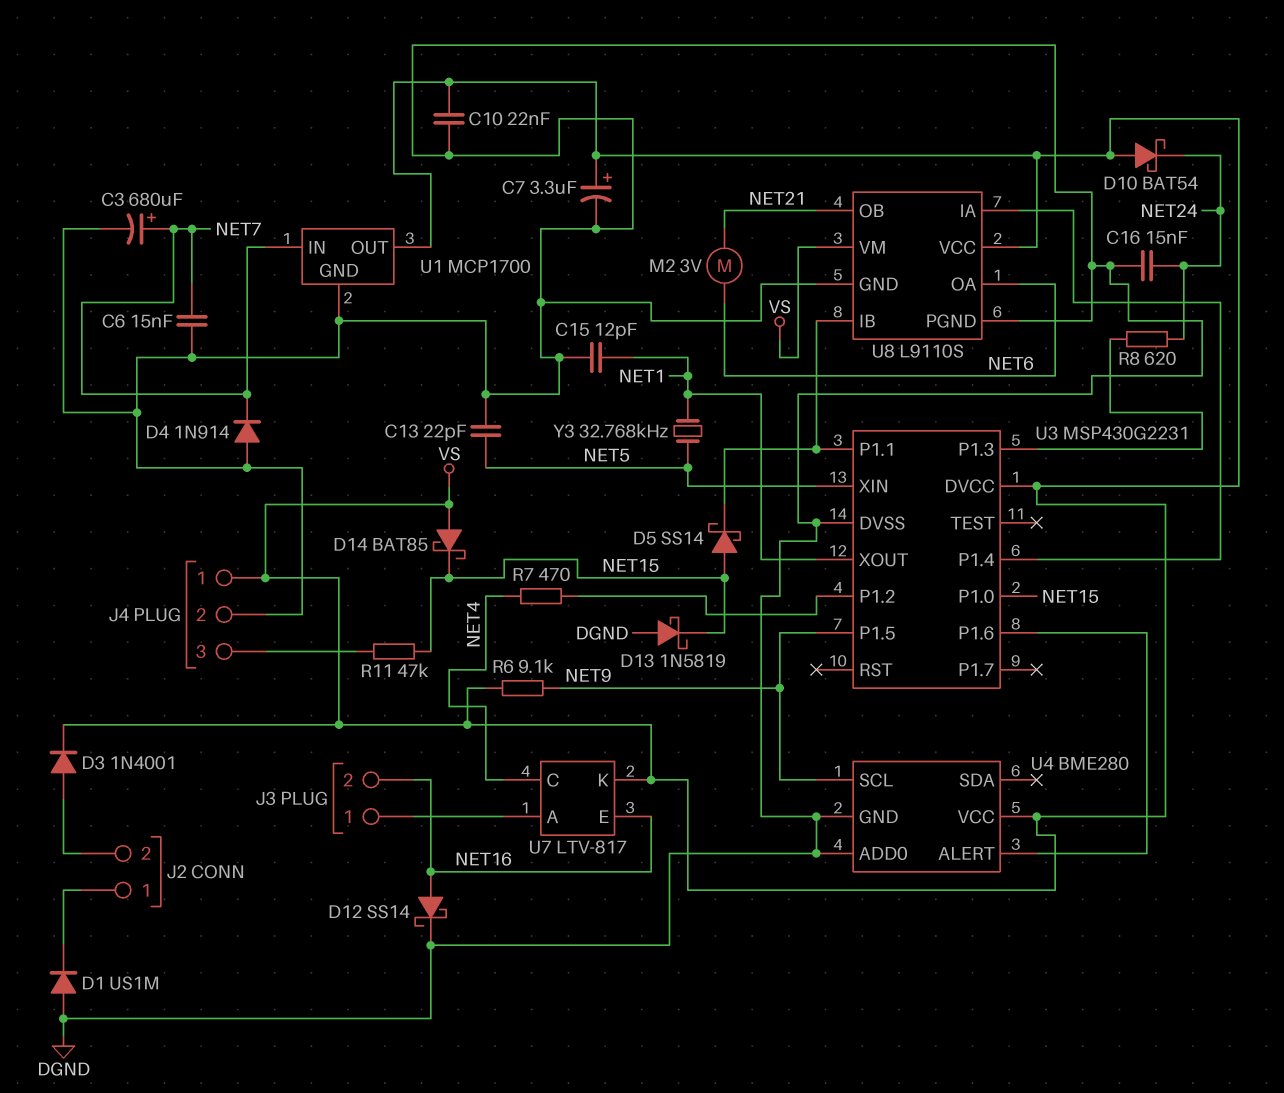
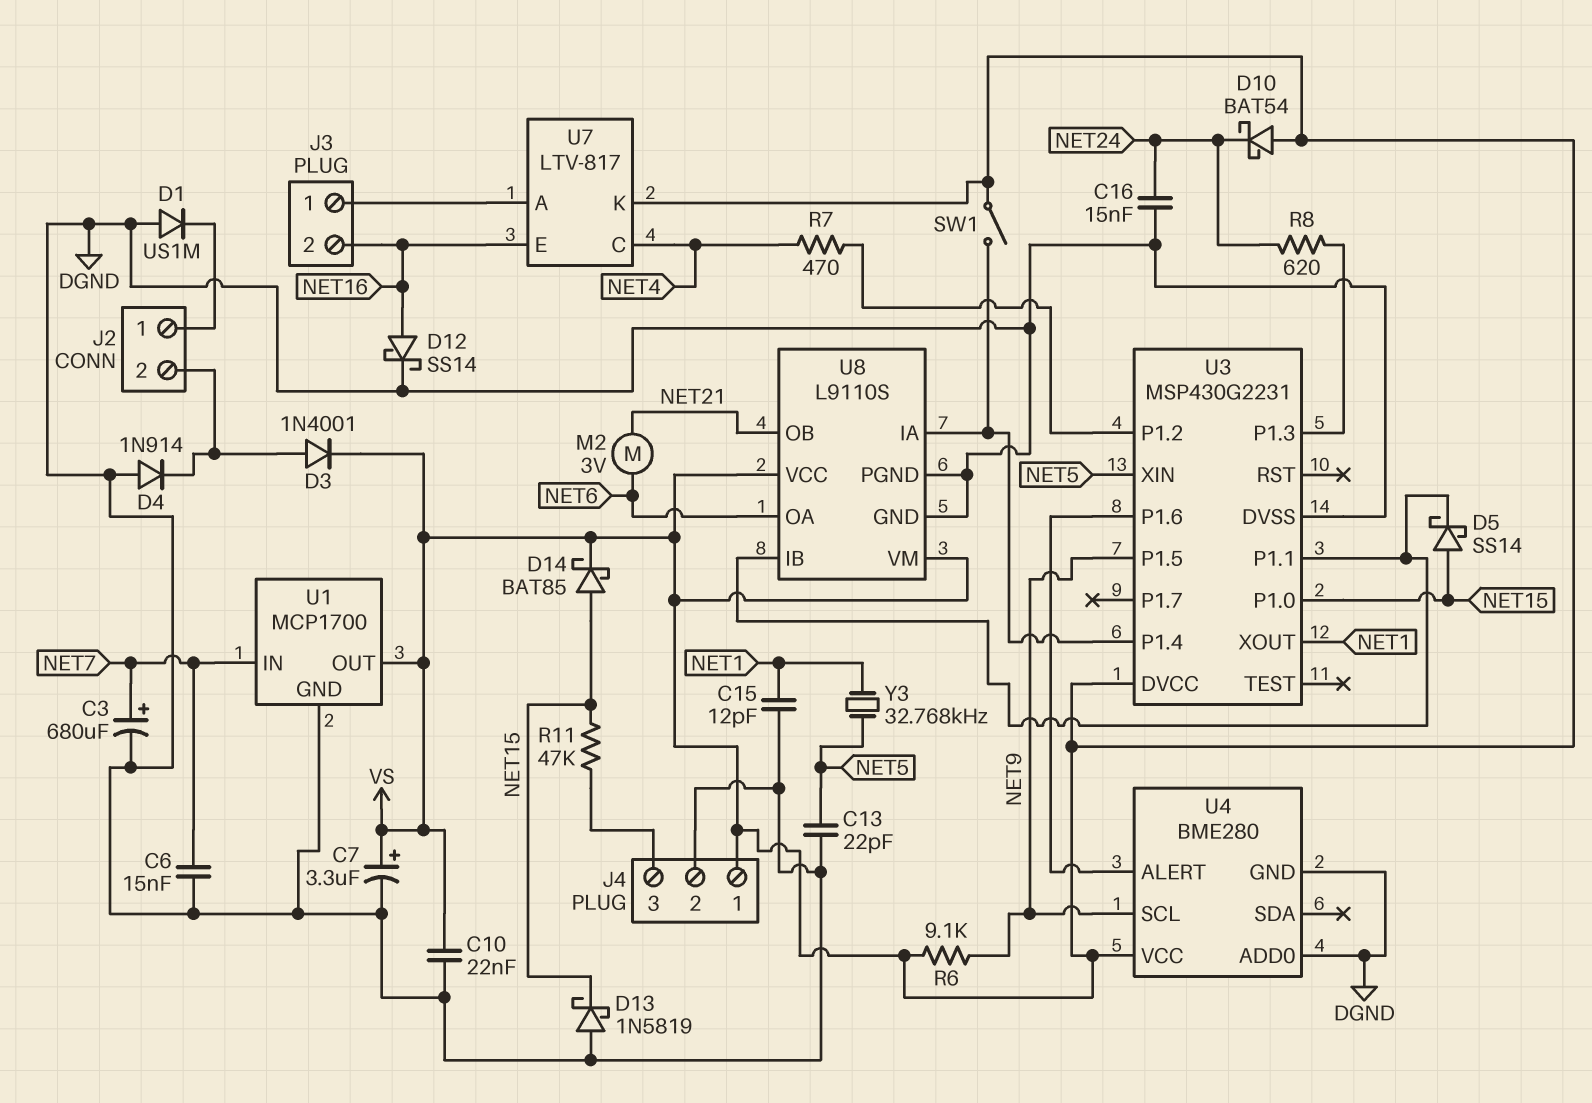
D4: diode 1N914 (A DGND, K NET7) -> diode 1N914 (A DGND, K J2/2)
D14: schottky BAT85 (A VS, K NET15) -> schottky BAT85 (A NET15, K VS)
SW1: none -> switch (U3/P1.4, VS)

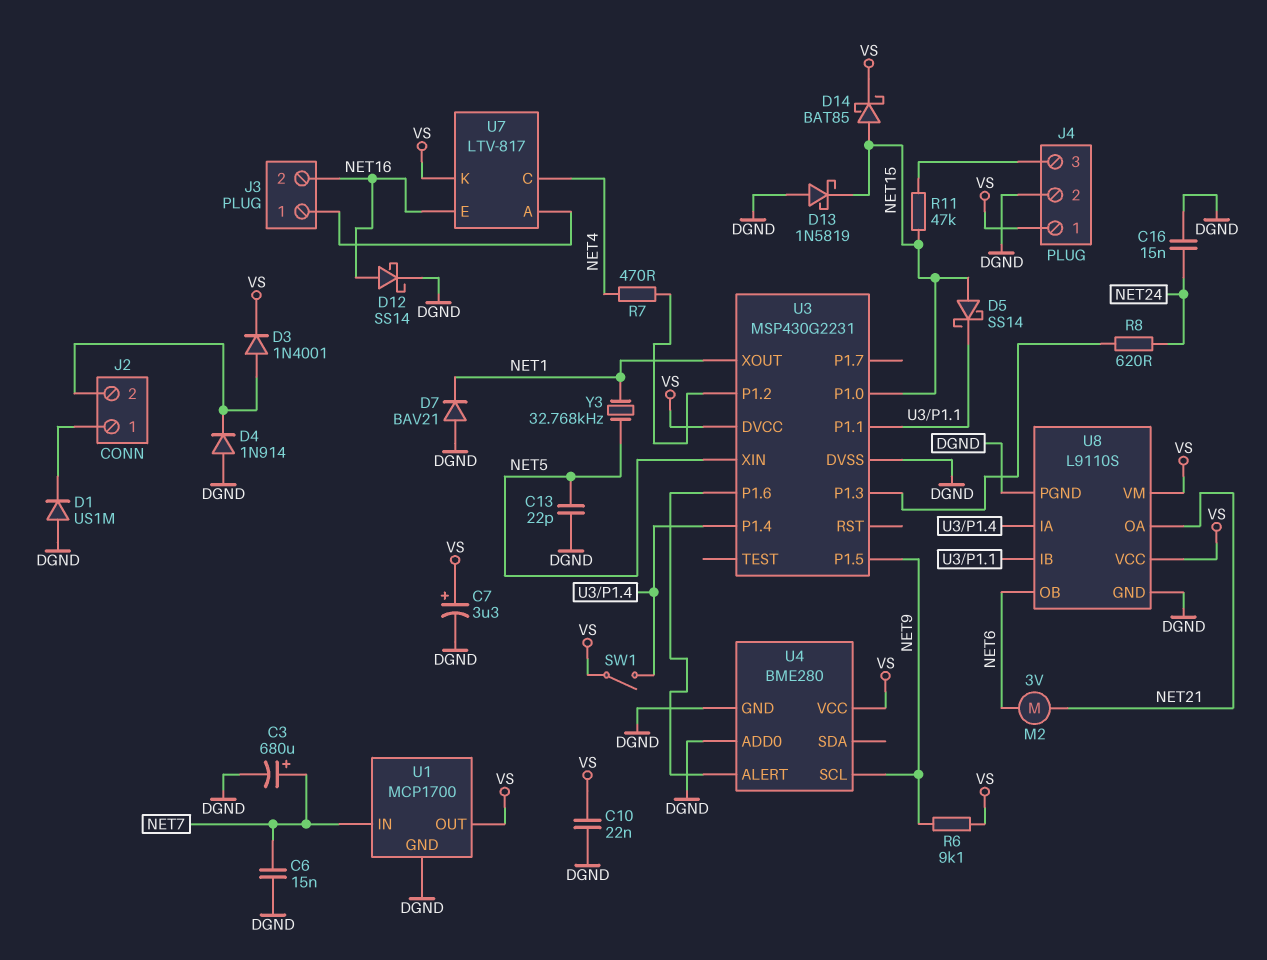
C15: 12pF (DGND, NET1) -> none
D7: none -> diode BAV21 (A DGND, K NET1)
D10: schottky BAT54 (A VS, K NET24) -> none
U8 pin OA: NET6 -> NET21
U8 pin OB: NET21 -> NET6

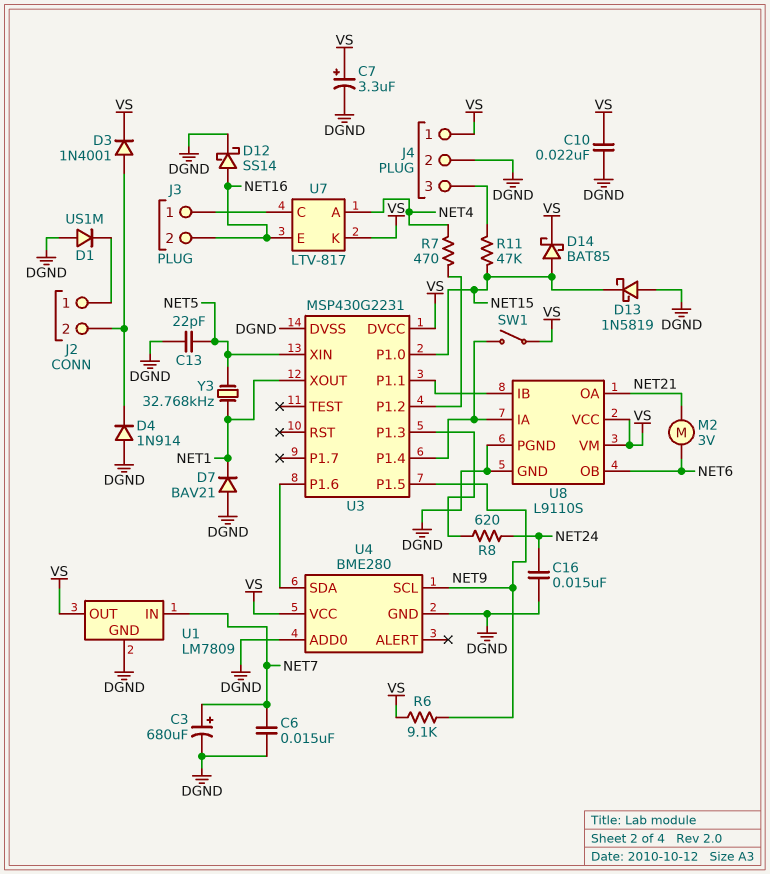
D5: schottky SS14 (A NET15, K U3/P1.1) -> none
U1: MCP1700 -> LM7809
U4 pin ALERT: U3/P1.6 -> none
U4 pin SDA: none -> U3/P1.6
U7 pin A: J3/1 -> NET4
U7 pin C: NET4 -> J3/1

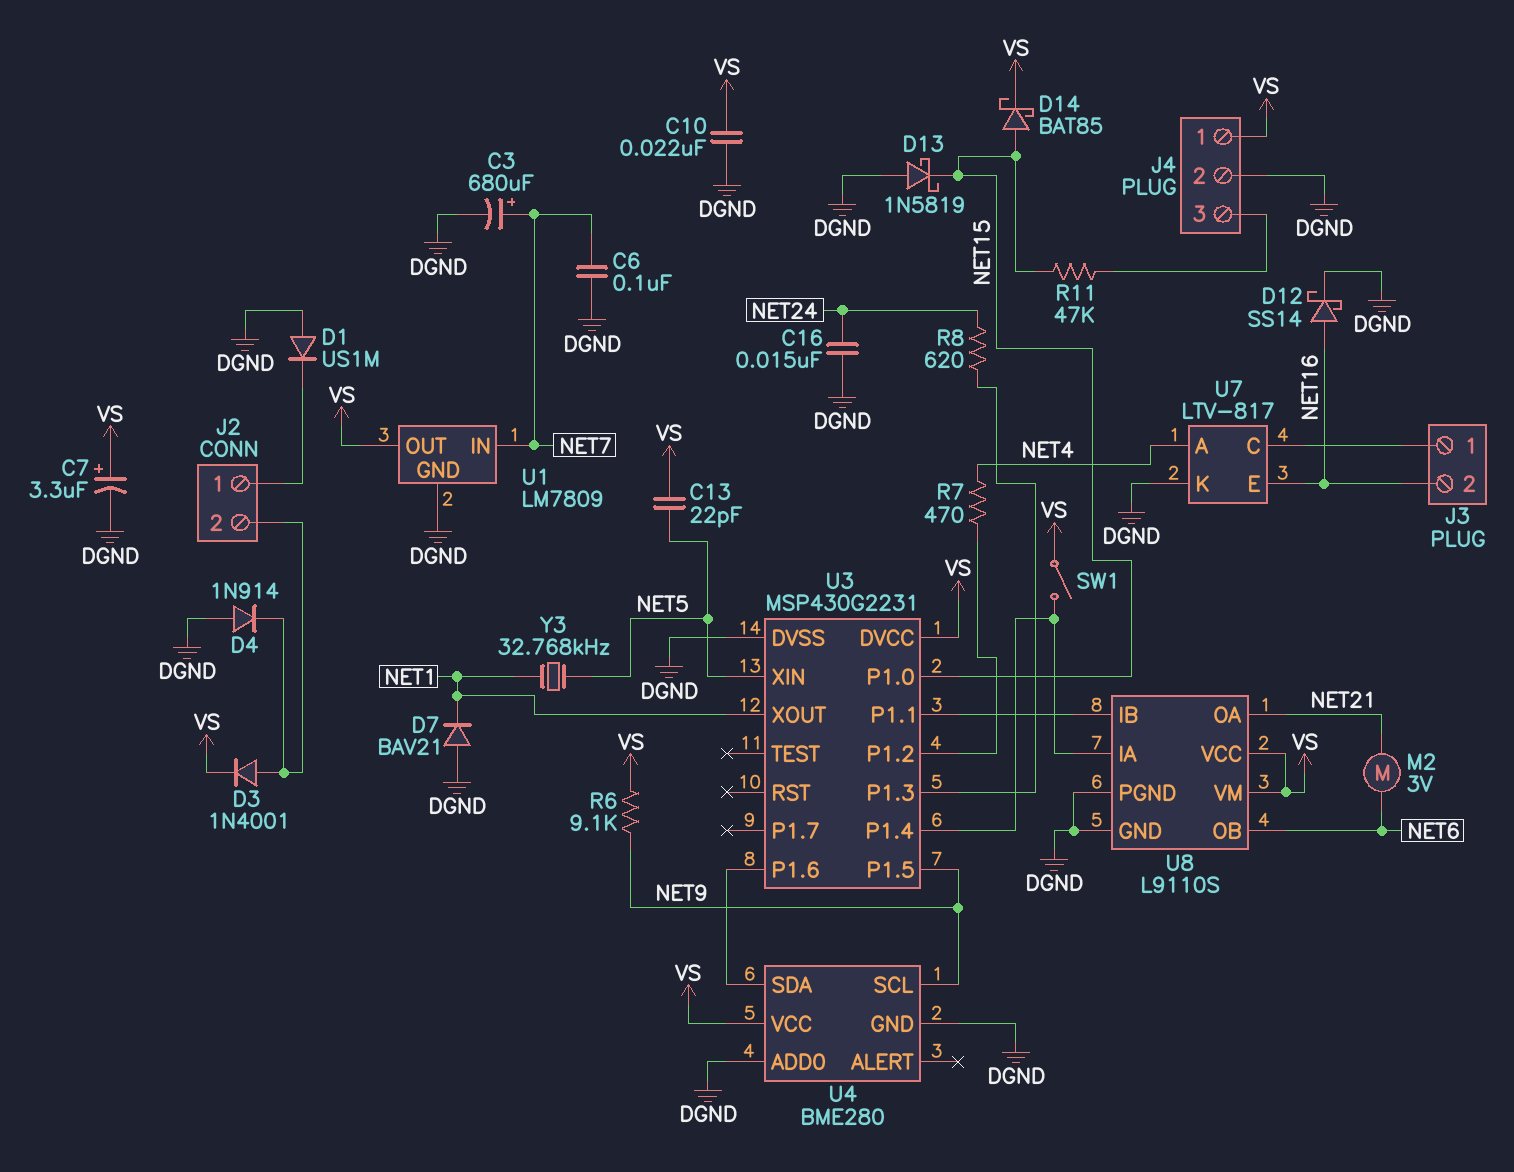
C6: 15nF (DGND, NET7) -> 100nF (DGND, NET7)
C13: 22pF (DGND, NET5) -> 22pF (NET5, VS)
U7 pin K: VS -> DGND

